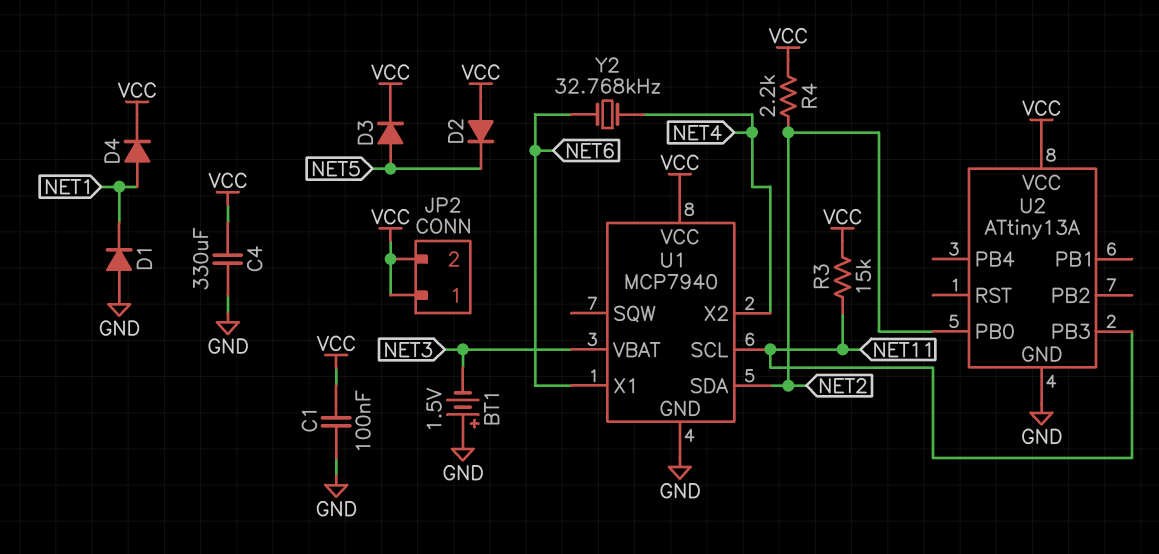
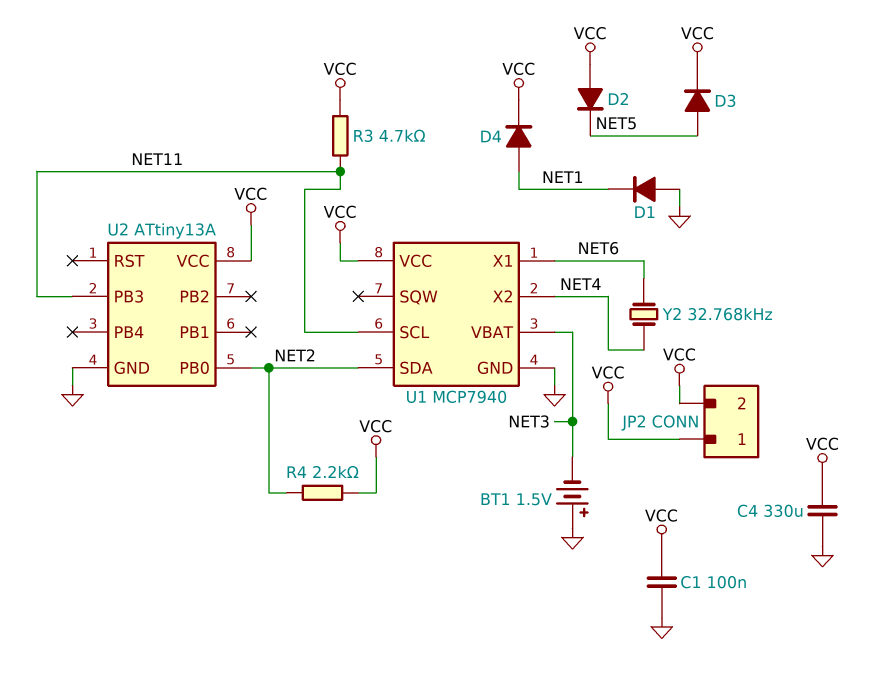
R3: 15k (NET11, VCC) -> 4.7k (NET11, VCC)

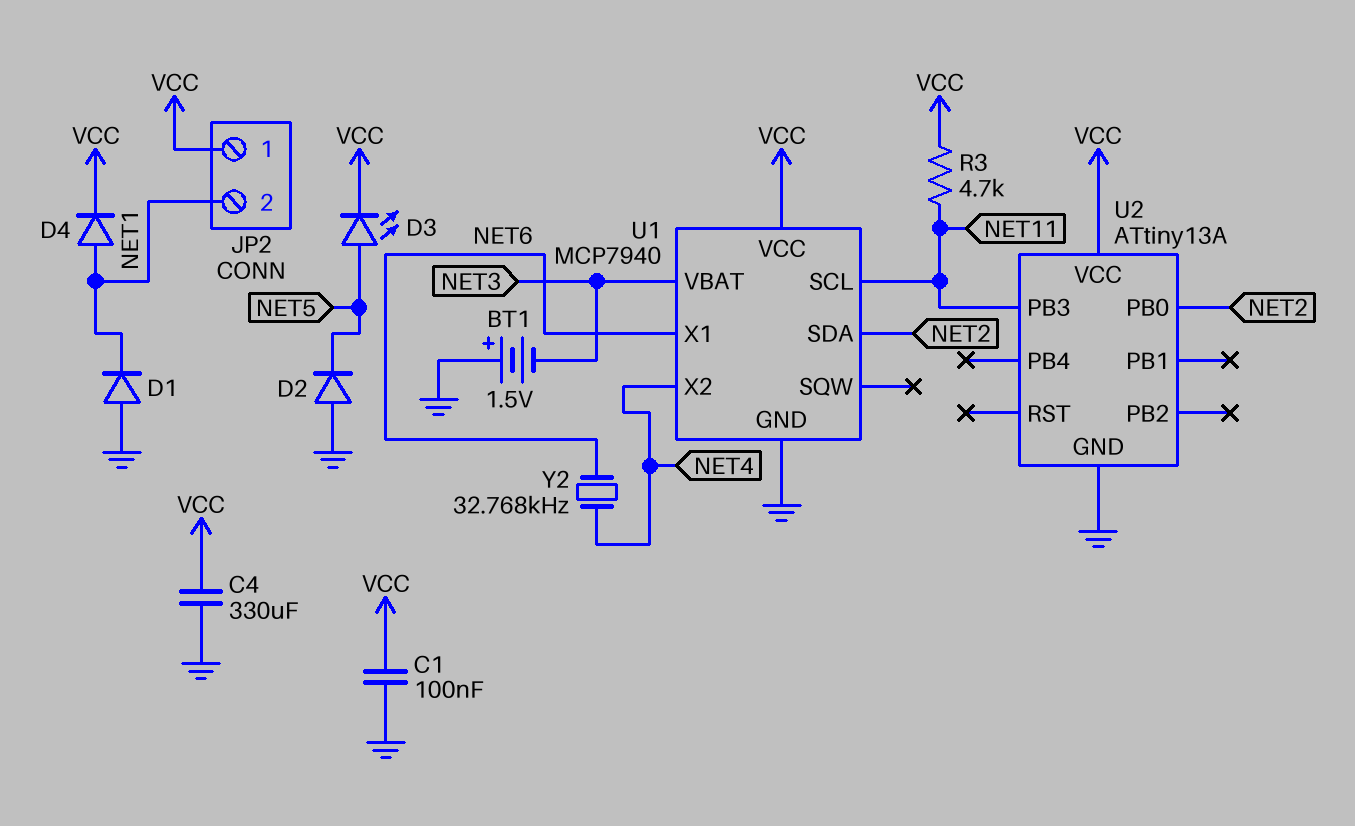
D2: diode (A VCC, K NET5) -> diode (A GND, K NET5)
D3: diode (A NET5, K VCC) -> LED (A NET5, K VCC)
JP2 pin 2: VCC -> NET1
R4: 2.2k (NET2, VCC) -> none

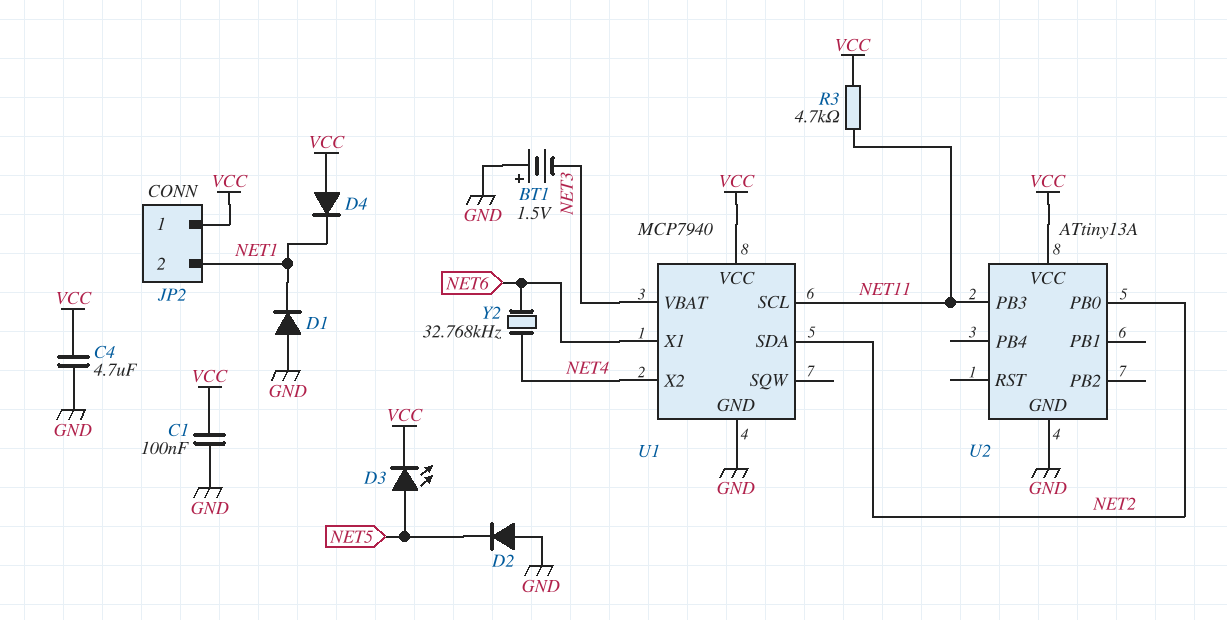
C4: 330uF (GND, VCC) -> 4.7uF (GND, VCC)
D4: diode (A NET1, K VCC) -> diode (A VCC, K NET1)

